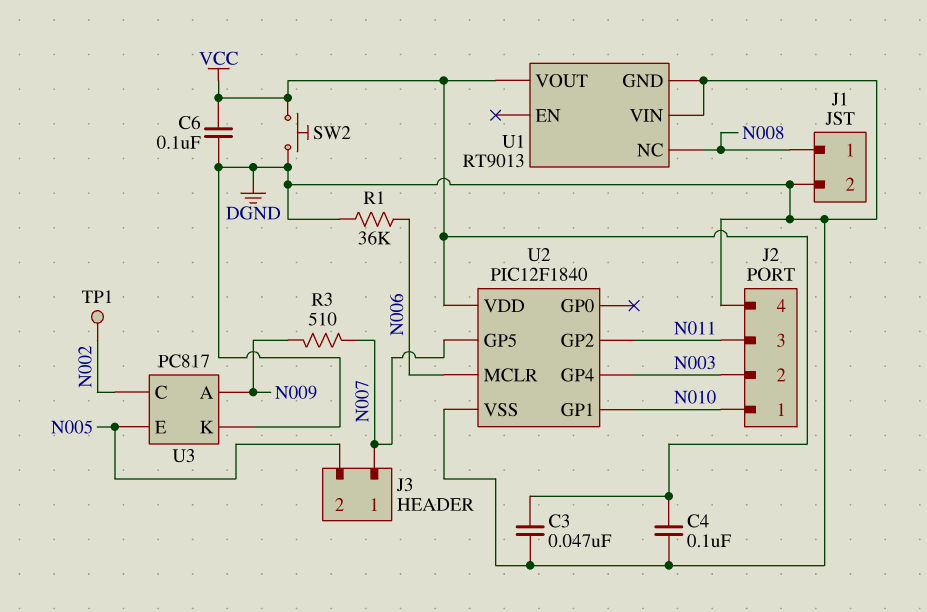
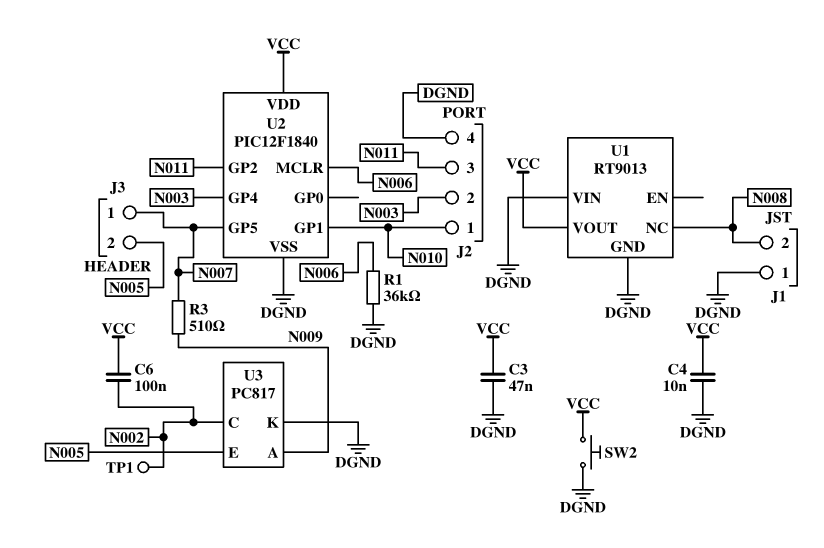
C4: 100nF (DGND, VCC) -> 10nF (DGND, VCC)
C6: 100nF (DGND, VCC) -> 100nF (N002, VCC)
J1 pin 1: N008 -> DGND
J1 pin 2: DGND -> N008

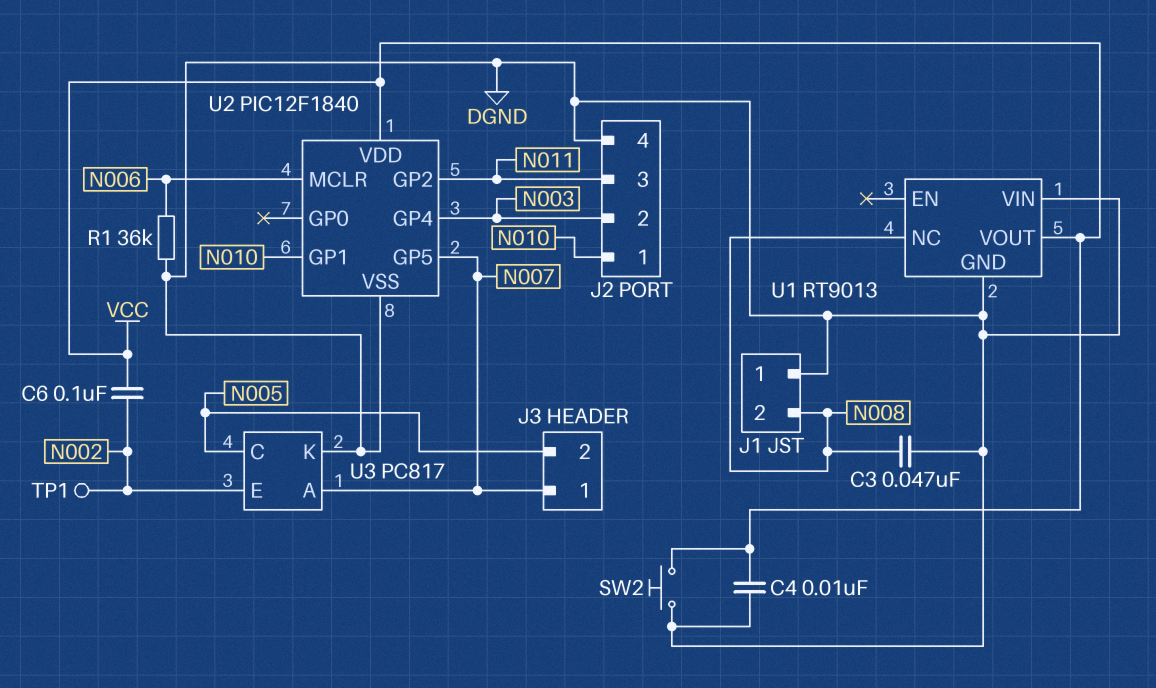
C3: 47nF (DGND, VCC) -> 47nF (DGND, N008)
R3: 510 (N007, N009) -> none
U3 pin A: N009 -> N007
U3 pin C: N002 -> N005
U3 pin E: N005 -> N002

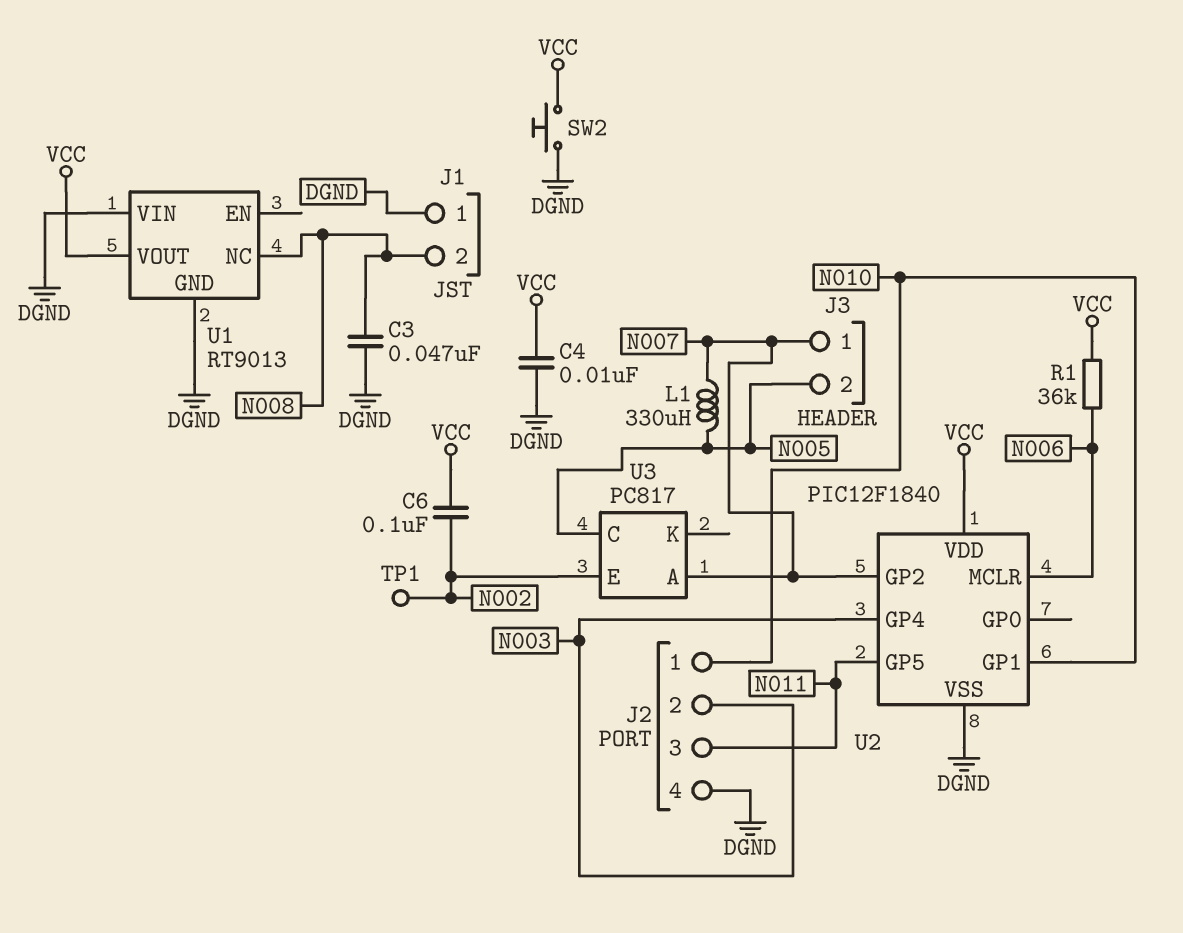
L1: none -> 330uH (N005, N007)
R1: 36k (DGND, N006) -> 36k (N006, VCC)
U2 pin GP2: N011 -> N007
U2 pin GP5: N007 -> N011
U3 pin K: DGND -> none

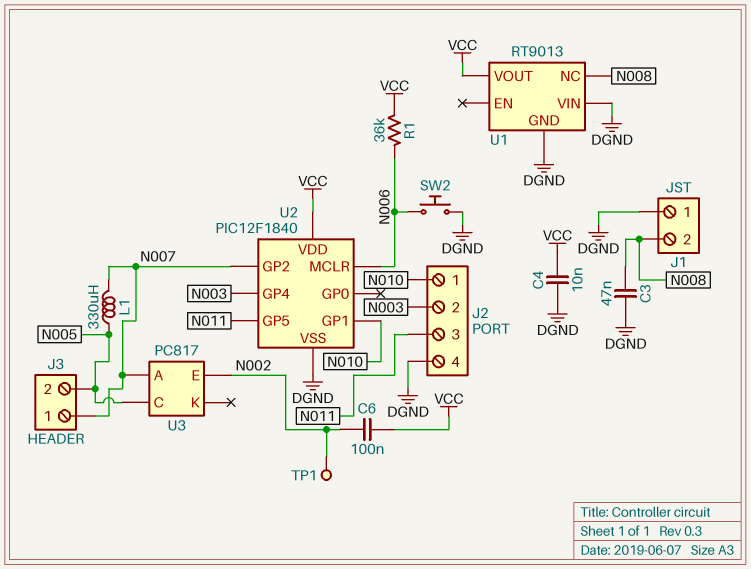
SW2: button (DGND, VCC) -> button (DGND, N006)

